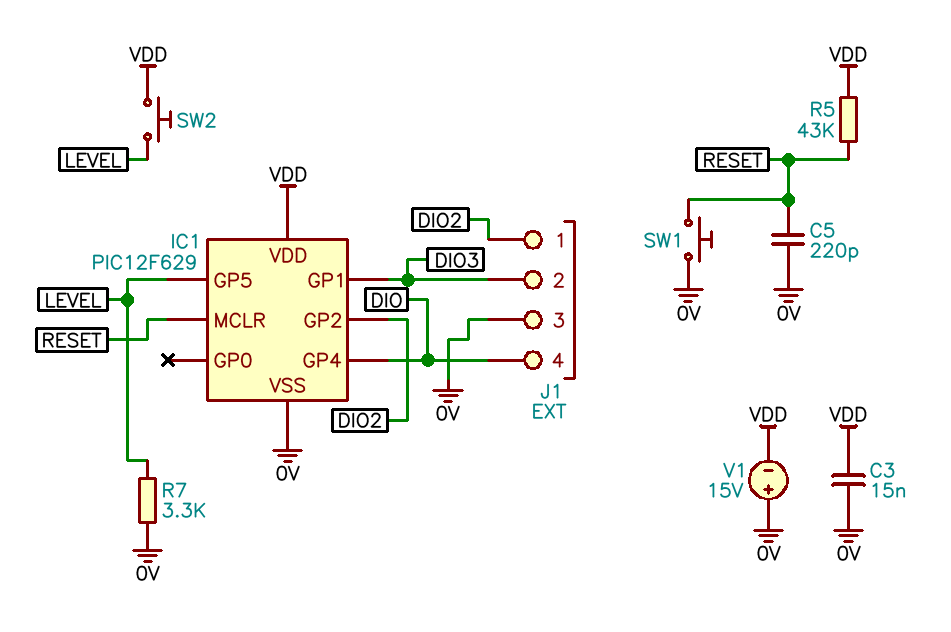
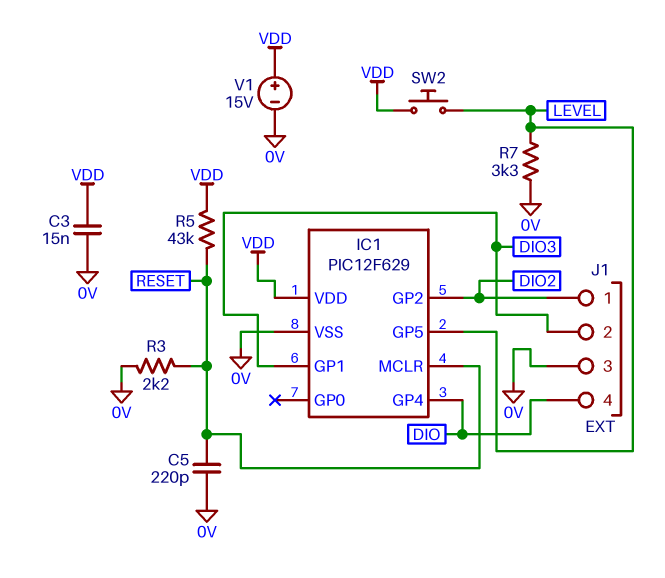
R3: none -> 2.2k (0V, RESET)
SW1: button (0V, RESET) -> none
V1: 15V (plus 0V, minus VDD) -> 15V (plus VDD, minus 0V)

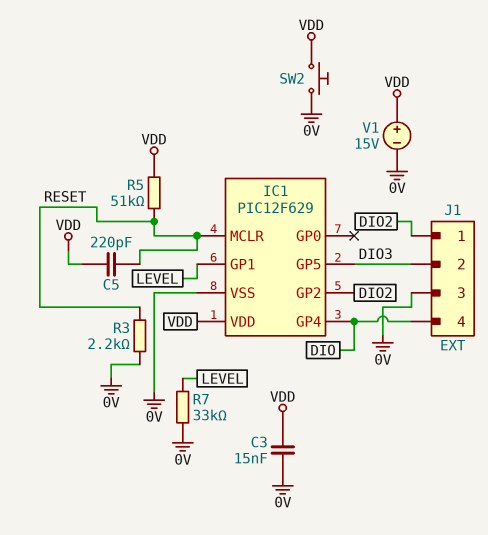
C5: 220pF (0V, RESET) -> 220pF (RESET, VDD)
IC1 pin GP1: DIO3 -> LEVEL
IC1 pin GP5: LEVEL -> DIO3
R5: 43k (RESET, VDD) -> 51k (RESET, VDD)
R7: 3.3k (0V, LEVEL) -> 33k (0V, LEVEL)
SW2: button (LEVEL, VDD) -> button (0V, VDD)

